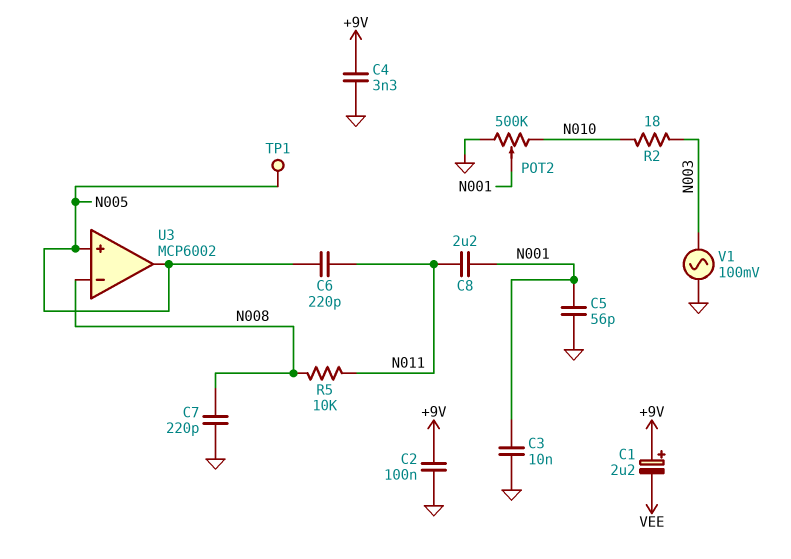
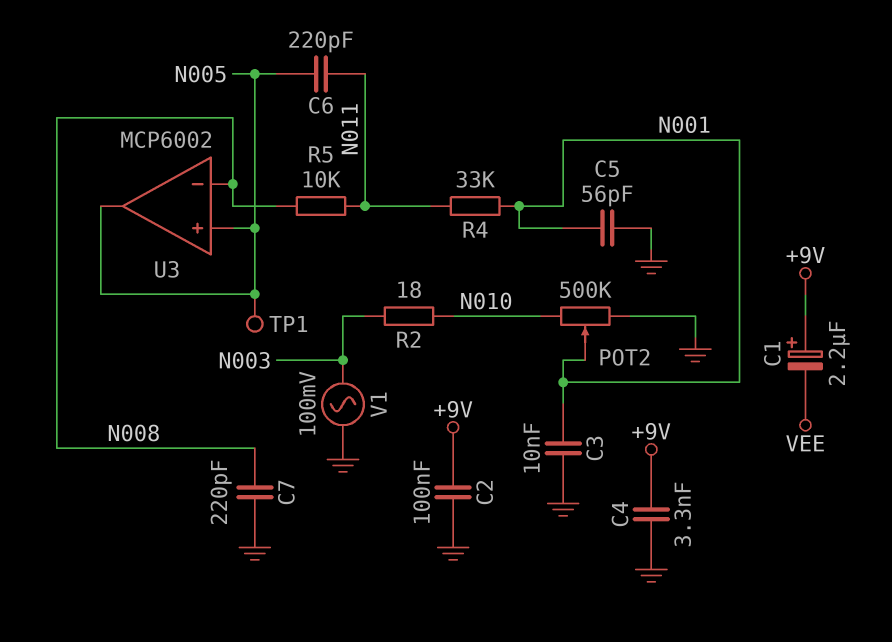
C8: 2.2uF (N001, N011) -> none
R4: none -> 33k (N001, N011)

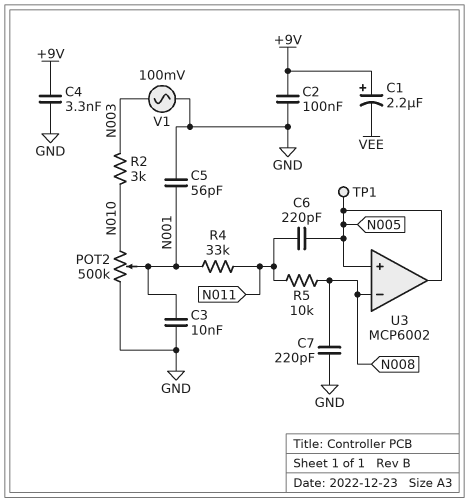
R2: 18 (N003, N010) -> 3k (N003, N010)

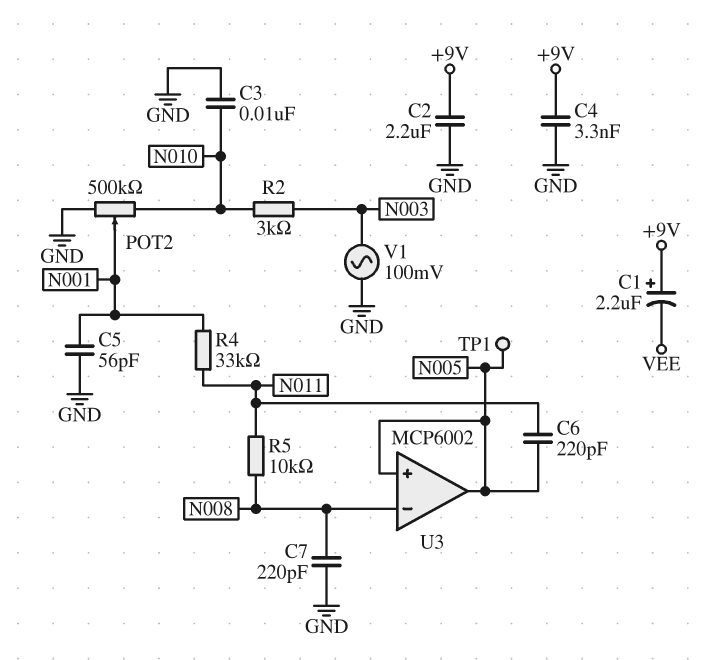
C2: 100nF (+9V, GND) -> 2.2uF (+9V, GND)
C3: 10nF (GND, N001) -> 10nF (GND, N010)

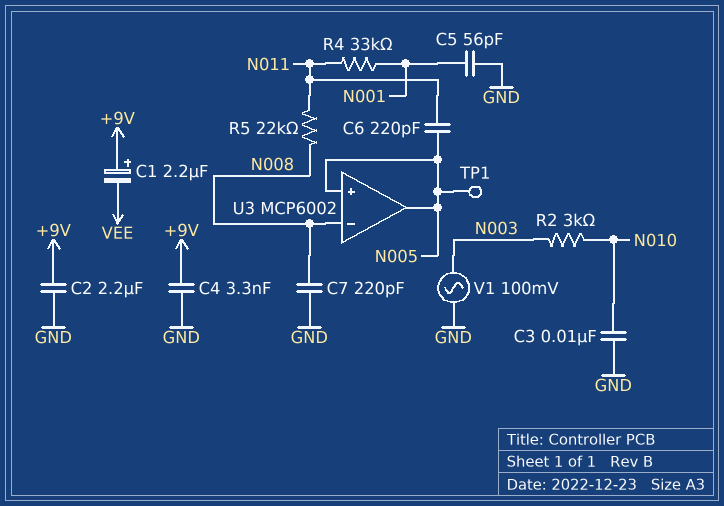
POT2: 500k (GND, N010, wiper N001) -> none
R5: 10k (N008, N011) -> 22k (N008, N011)

